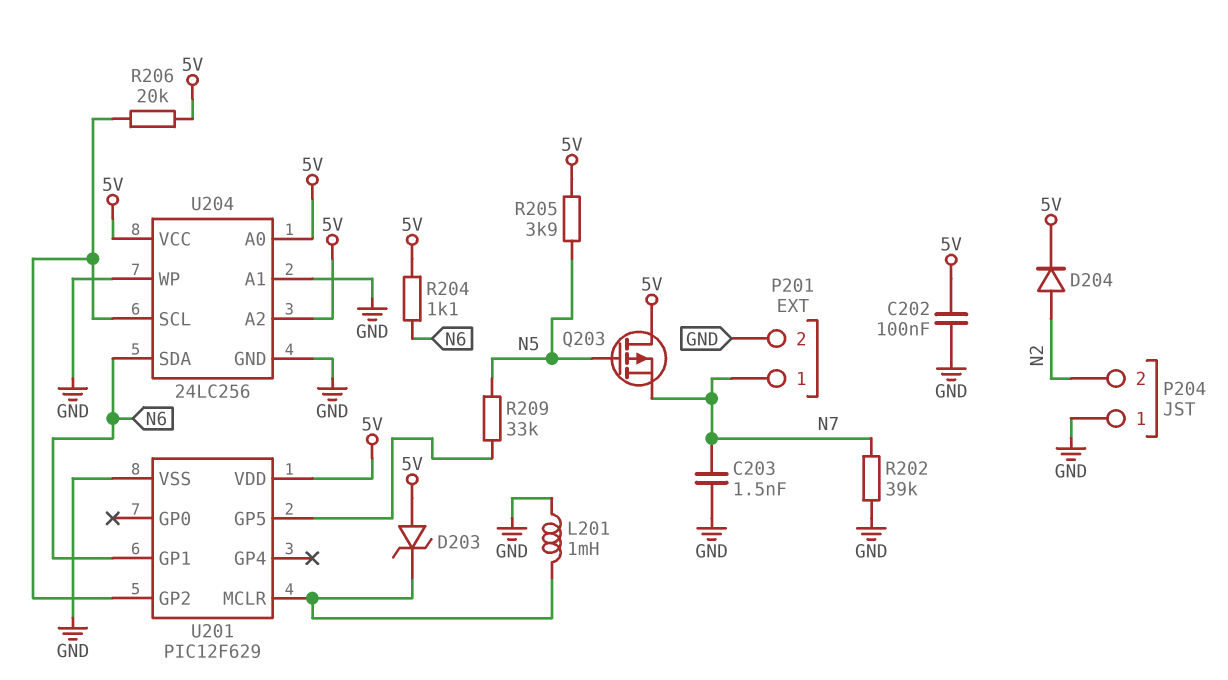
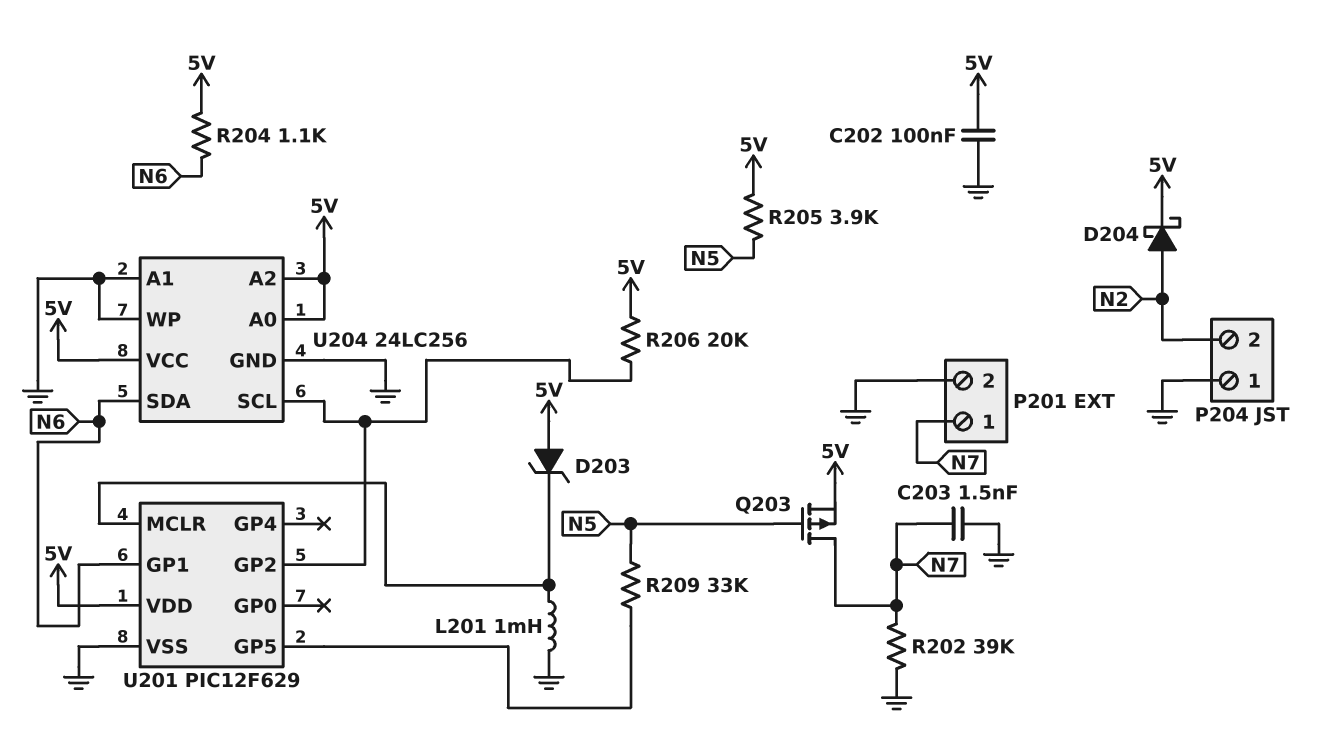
D204: diode (A N2, K 5V) -> schottky (A N2, K 5V)
Q203: PMOS (G N5, D 5V, S N7) -> PMOS (G N5, D N7, S 5V)

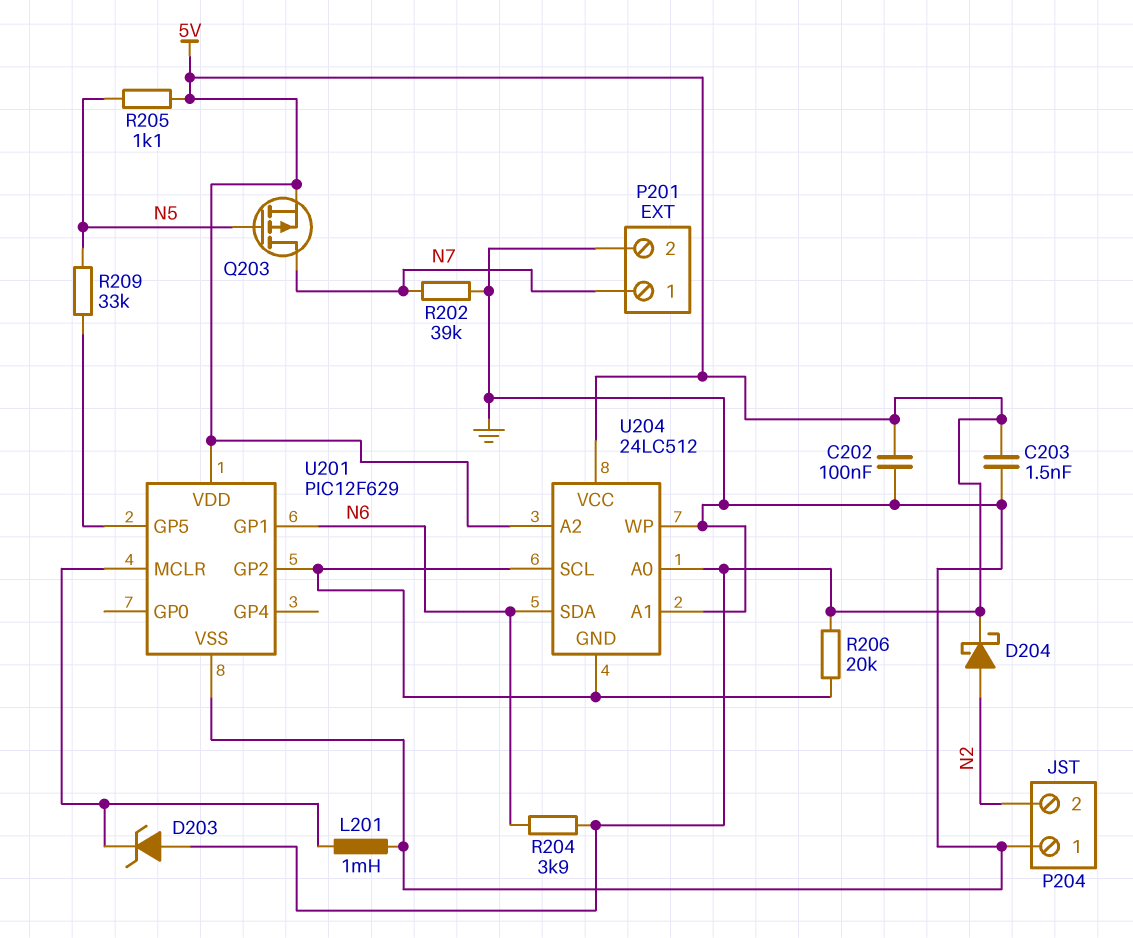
C203: 1.5nF (GND, N7) -> 1.5nF (5V, GND)
R204: 1.1k (5V, N6) -> 3.9k (5V, N6)
R205: 3.9k (5V, N5) -> 1.1k (5V, N5)
U204: 24LC256 -> 24LC512
U204 pin GND: GND -> U201/GP2

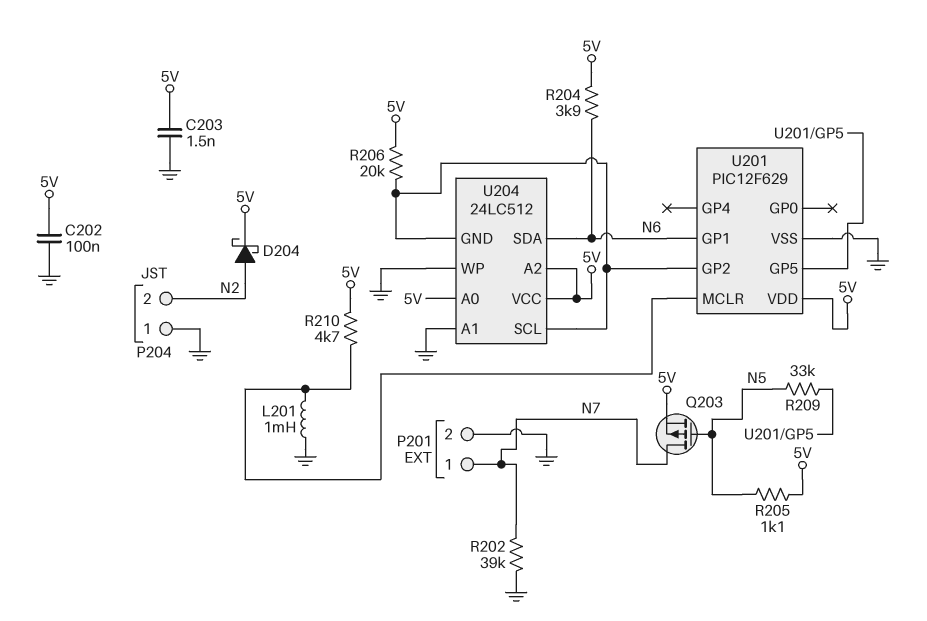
D203: zener (A 5V, K U201/MCLR) -> none
R210: none -> 4.7k (5V, U201/MCLR)

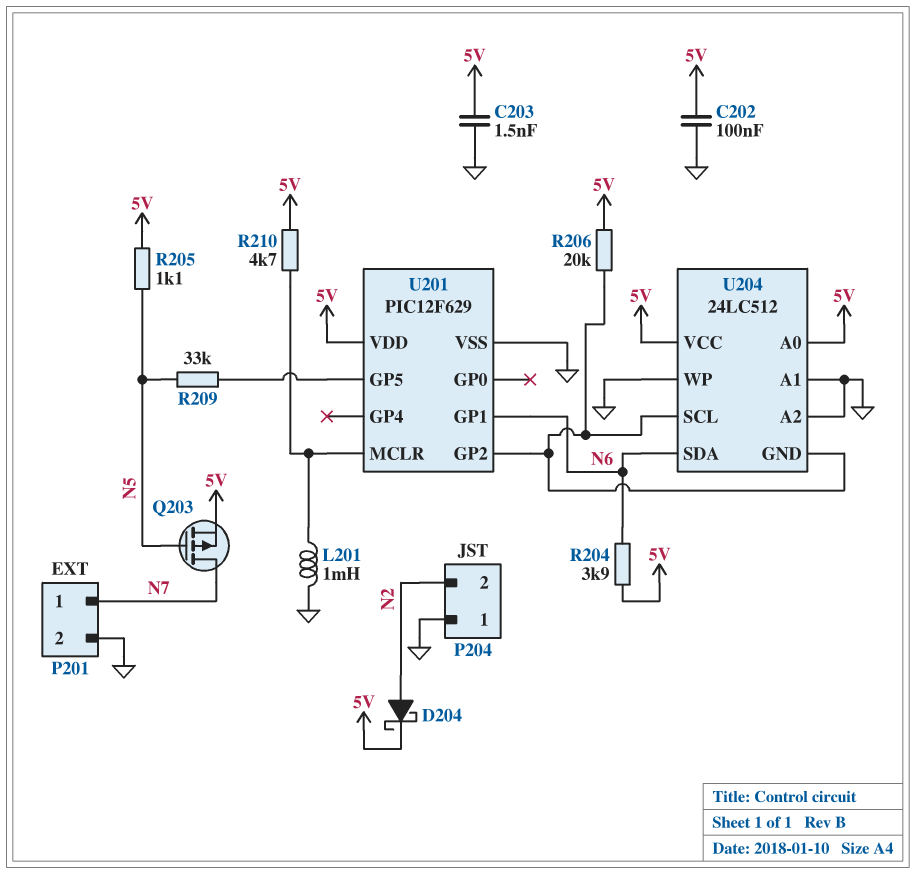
R202: 39k (GND, N7) -> none
U204 pin A2: 5V -> GND

